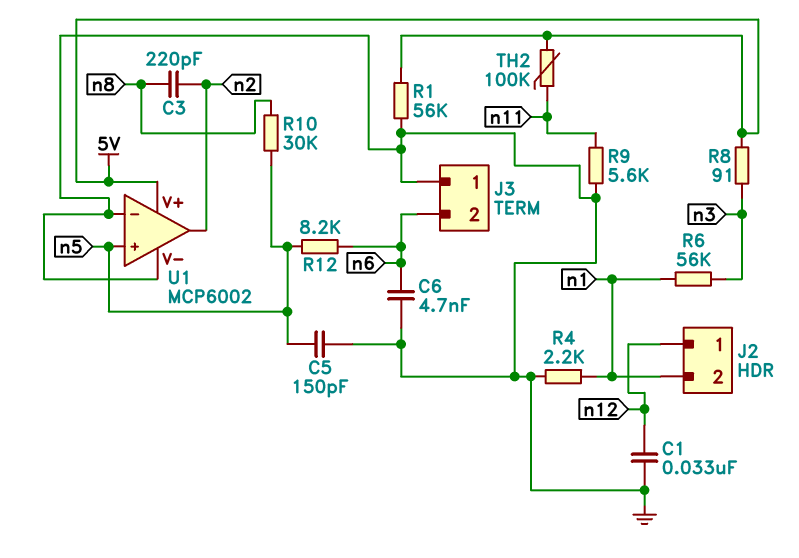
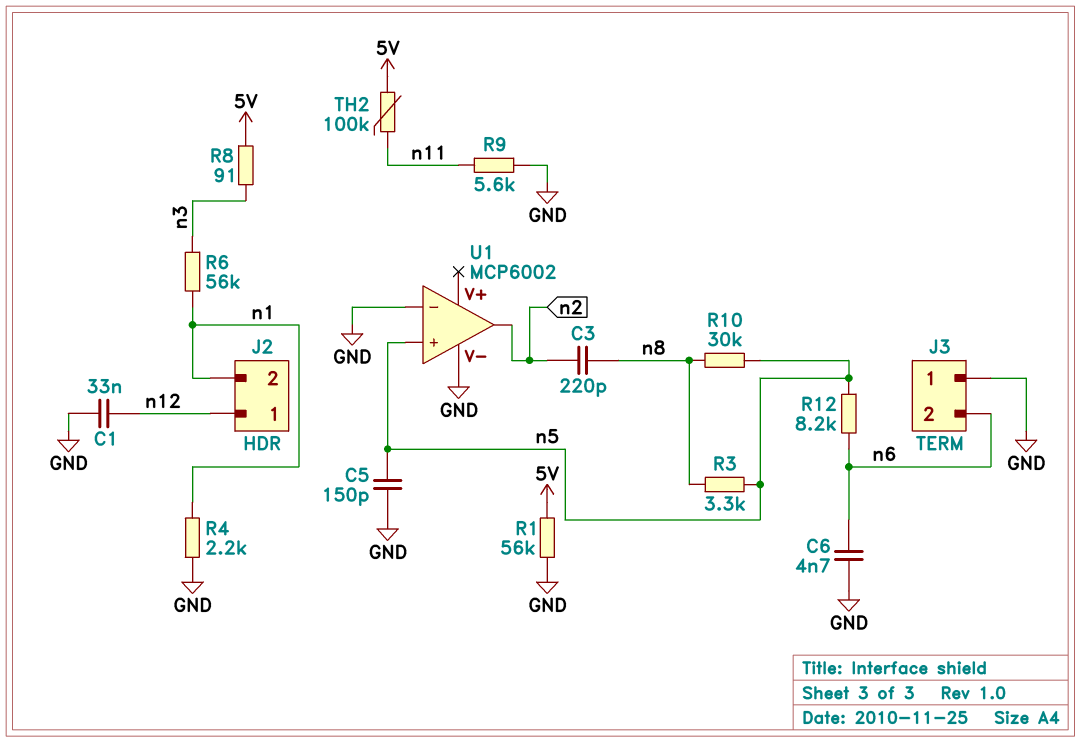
R3: none -> 3.3k (n5, n8)
U1 pin V+: 5V -> none

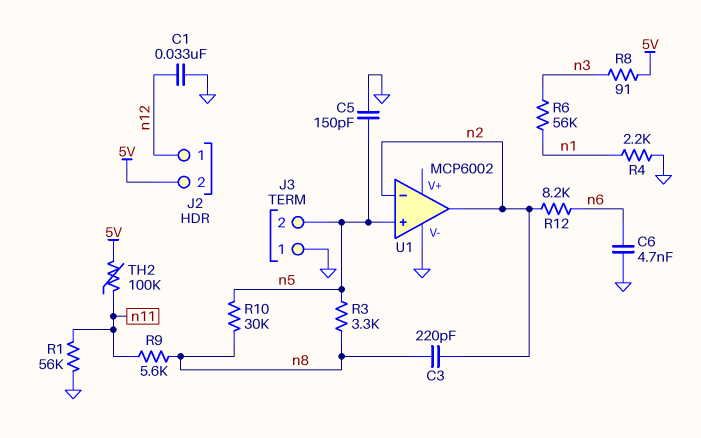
J2 pin 2: n1 -> 5V
J3 pin 2: n6 -> n5
R1: 56k (5V, GND) -> 56k (GND, n11)
R9: 5.6k (GND, n11) -> 5.6k (n8, n11)
R12: 8.2k (n5, n6) -> 8.2k (n2, n6)
U1 pin in-: GND -> n2

